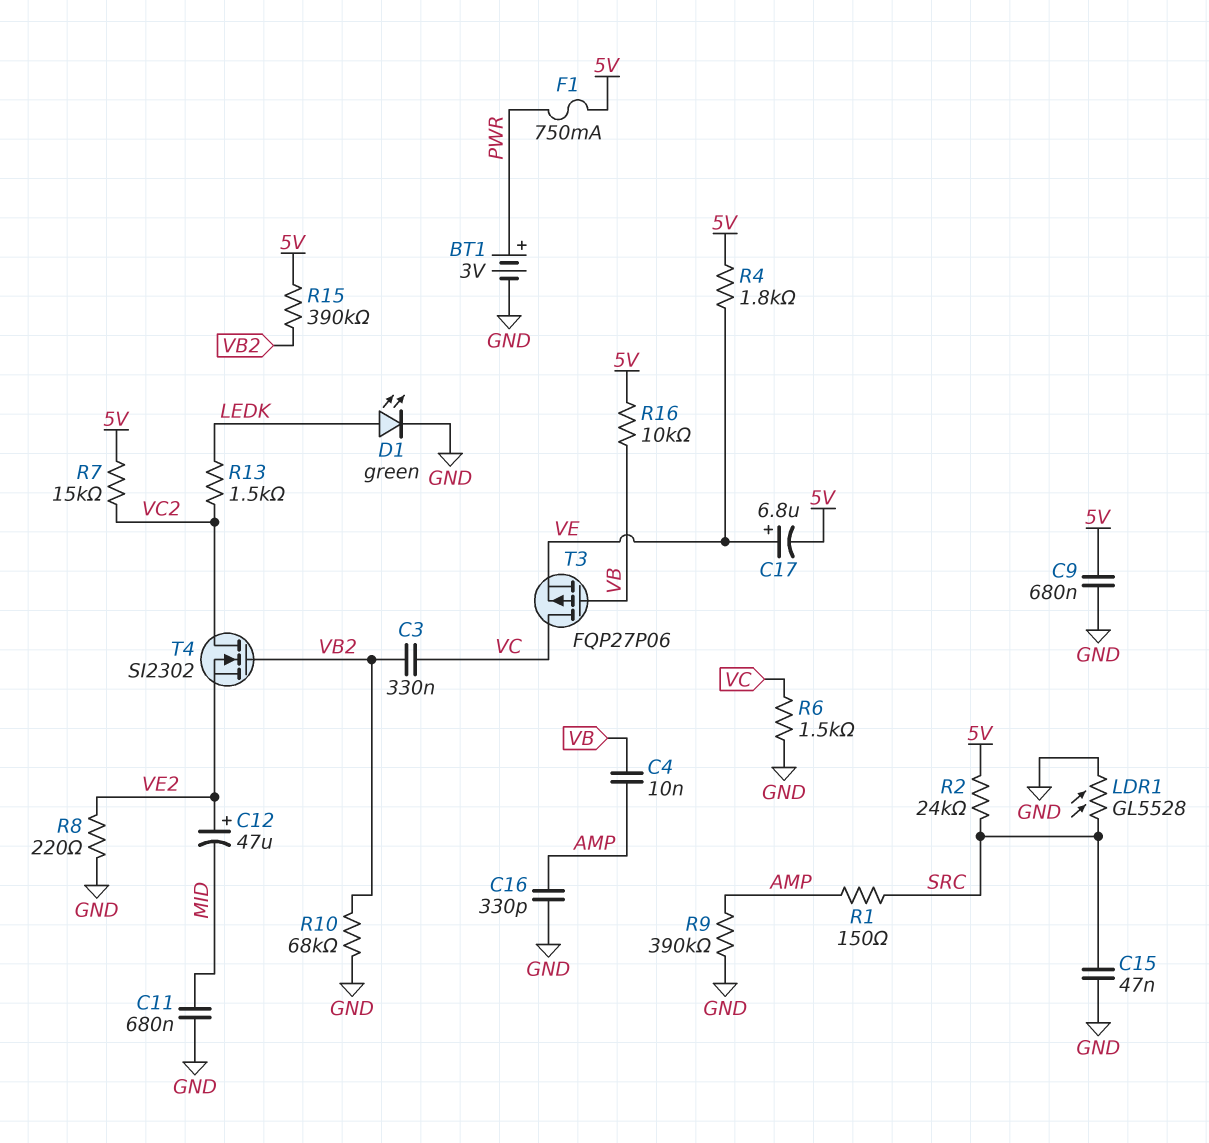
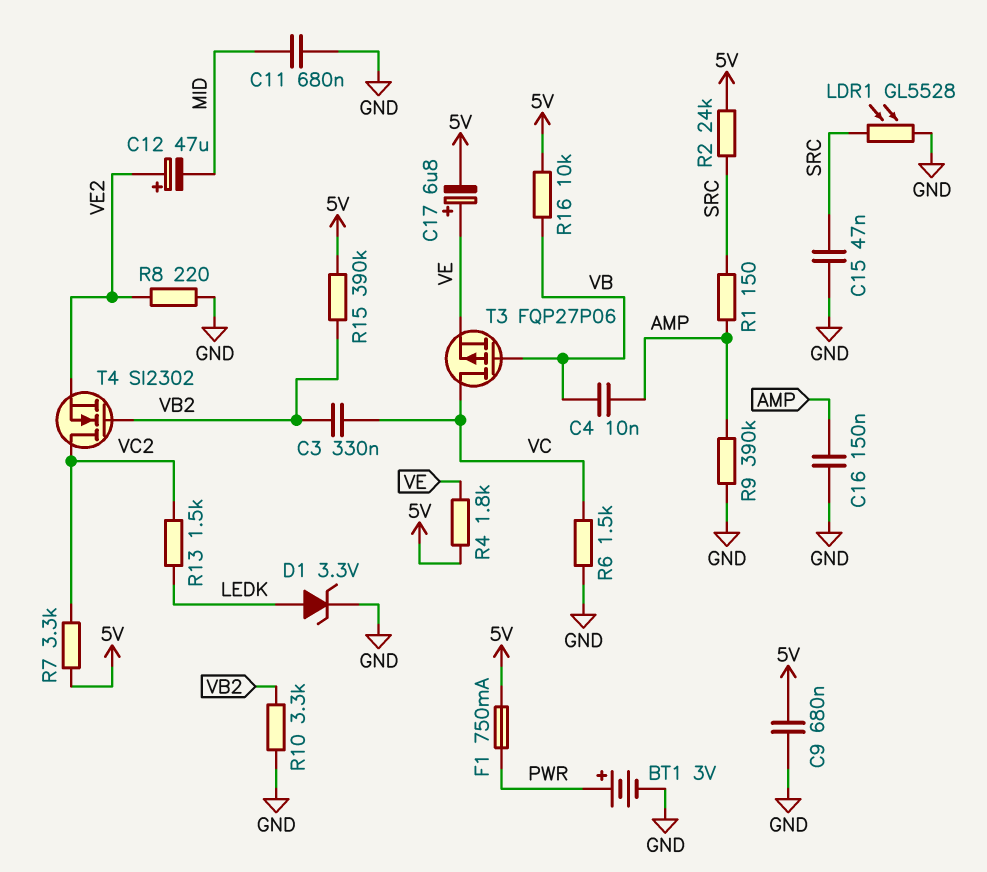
C16: 330pF (AMP, GND) -> 150nF (AMP, GND)
D1: LED green (A LEDK, K GND) -> zener 3.3V (A LEDK, K GND)
R7: 15k (5V, VC2) -> 3.3k (5V, VC2)
R10: 68k (GND, VB2) -> 3.3k (GND, VB2)

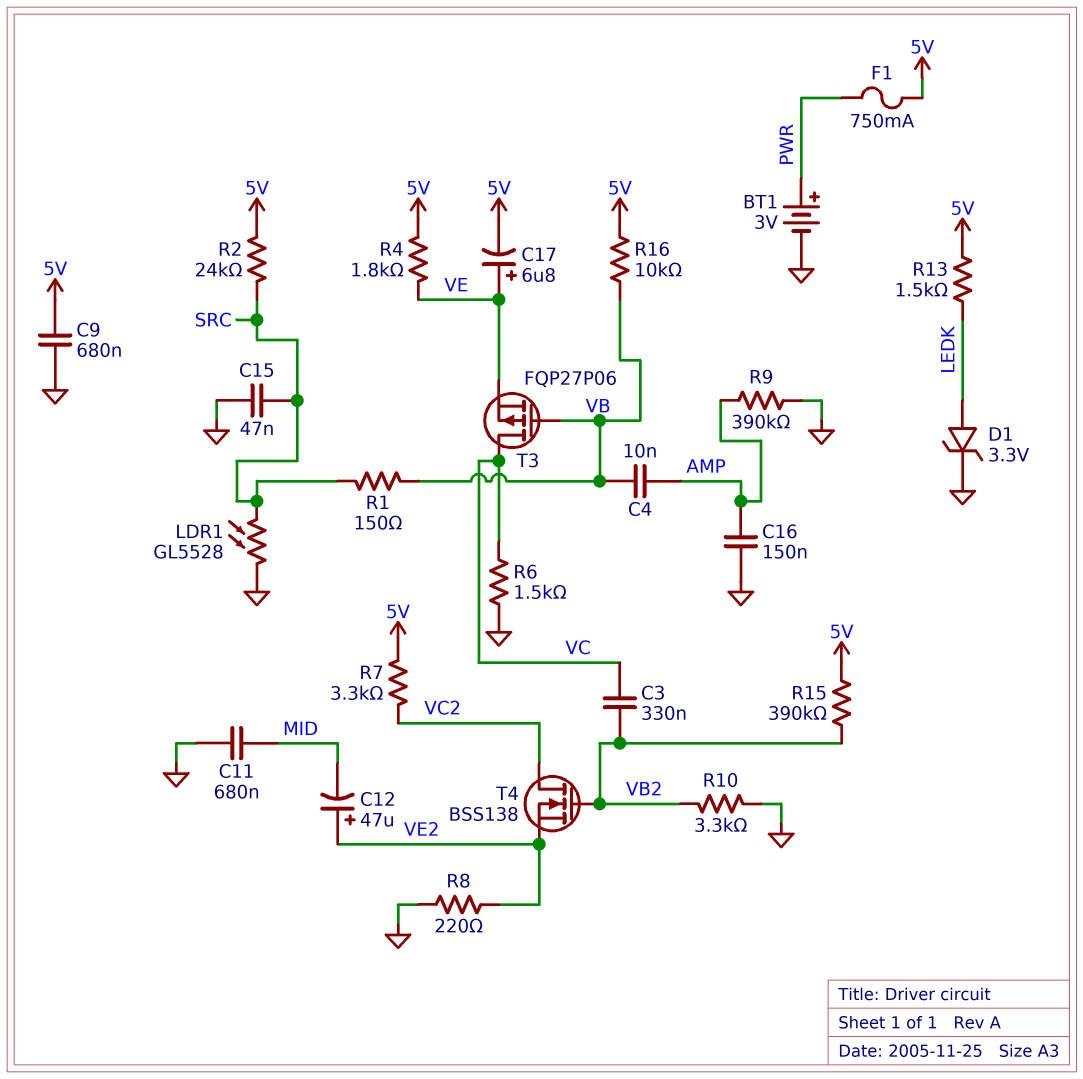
R1: 150 (AMP, SRC) -> 150 (SRC, VB)
R13: 1.5k (LEDK, VC2) -> 1.5k (5V, LEDK)
T4: NMOS SI2302 (G VB2, D VC2, S VE2) -> NMOS BSS138 (G VB2, D VC2, S VE2)

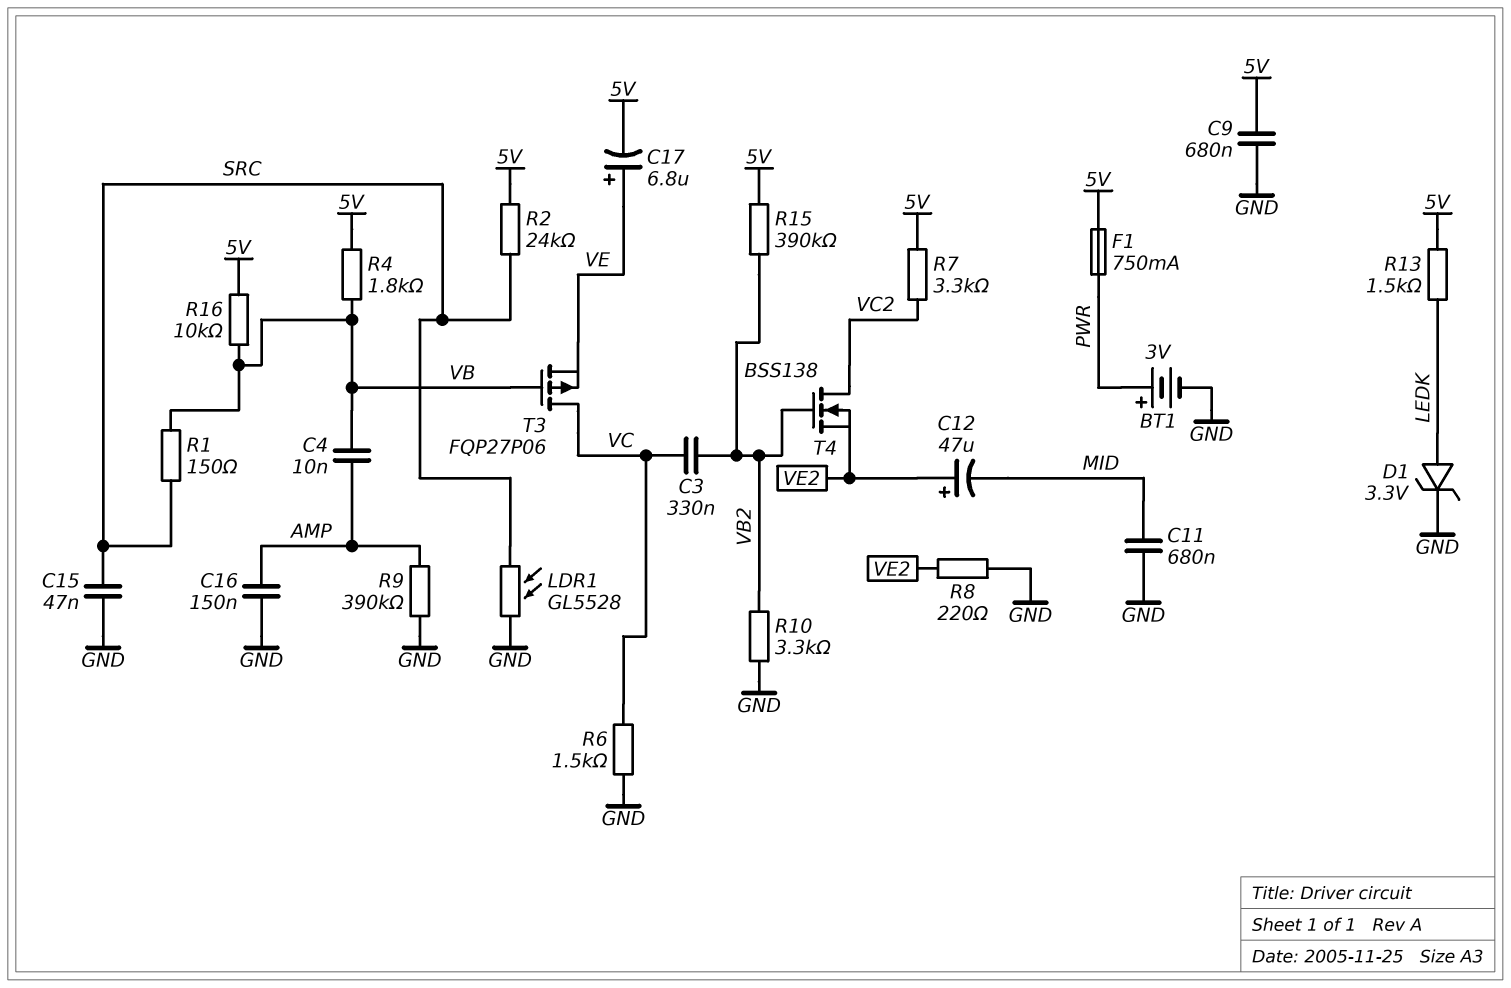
R4: 1.8k (5V, VE) -> 1.8k (5V, VB)

